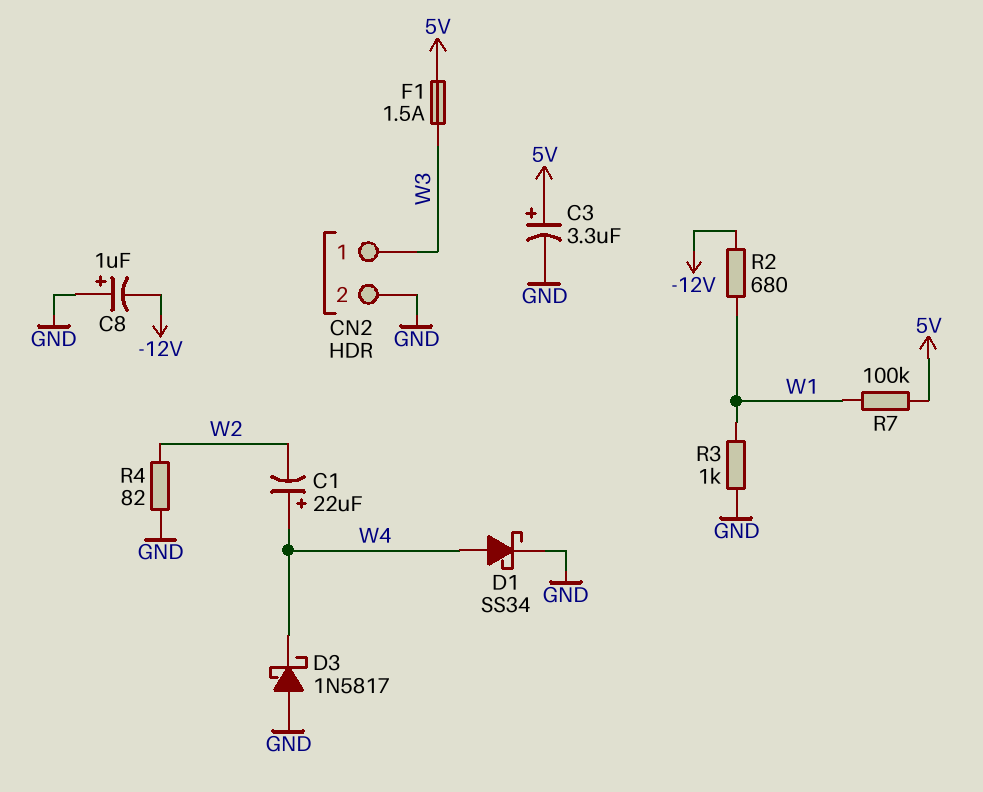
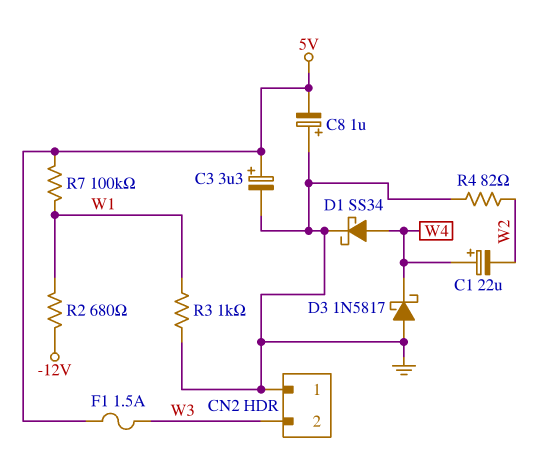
C8: 1uF (plus GND, minus -12V) -> 1uF (plus GND, minus 5V)
CN2 pin 1: W3 -> GND
CN2 pin 2: GND -> W3

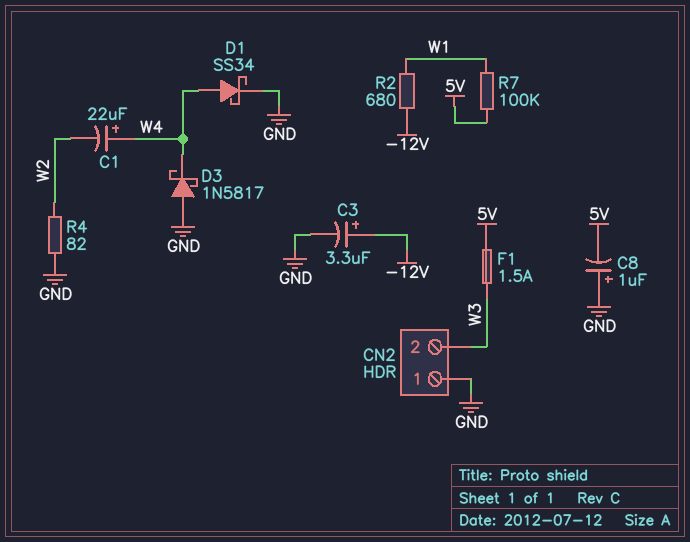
C3: 3.3uF (plus 5V, minus GND) -> 3.3uF (plus -12V, minus GND)
R3: 1k (GND, W1) -> none

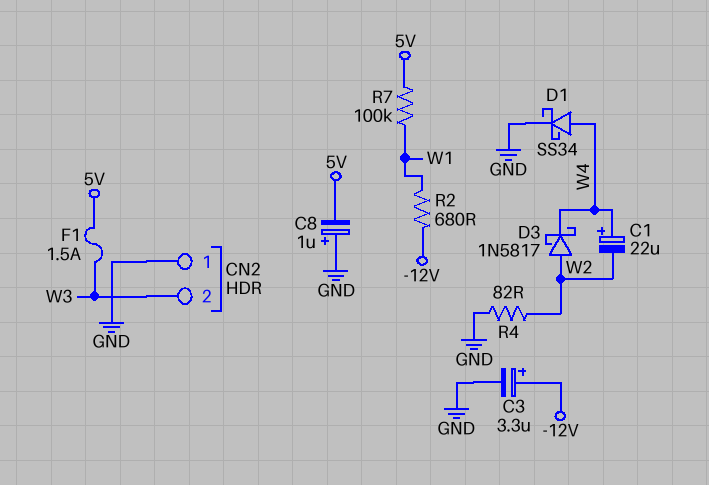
D3: schottky 1N5817 (A GND, K W4) -> schottky 1N5817 (A W2, K W4)

